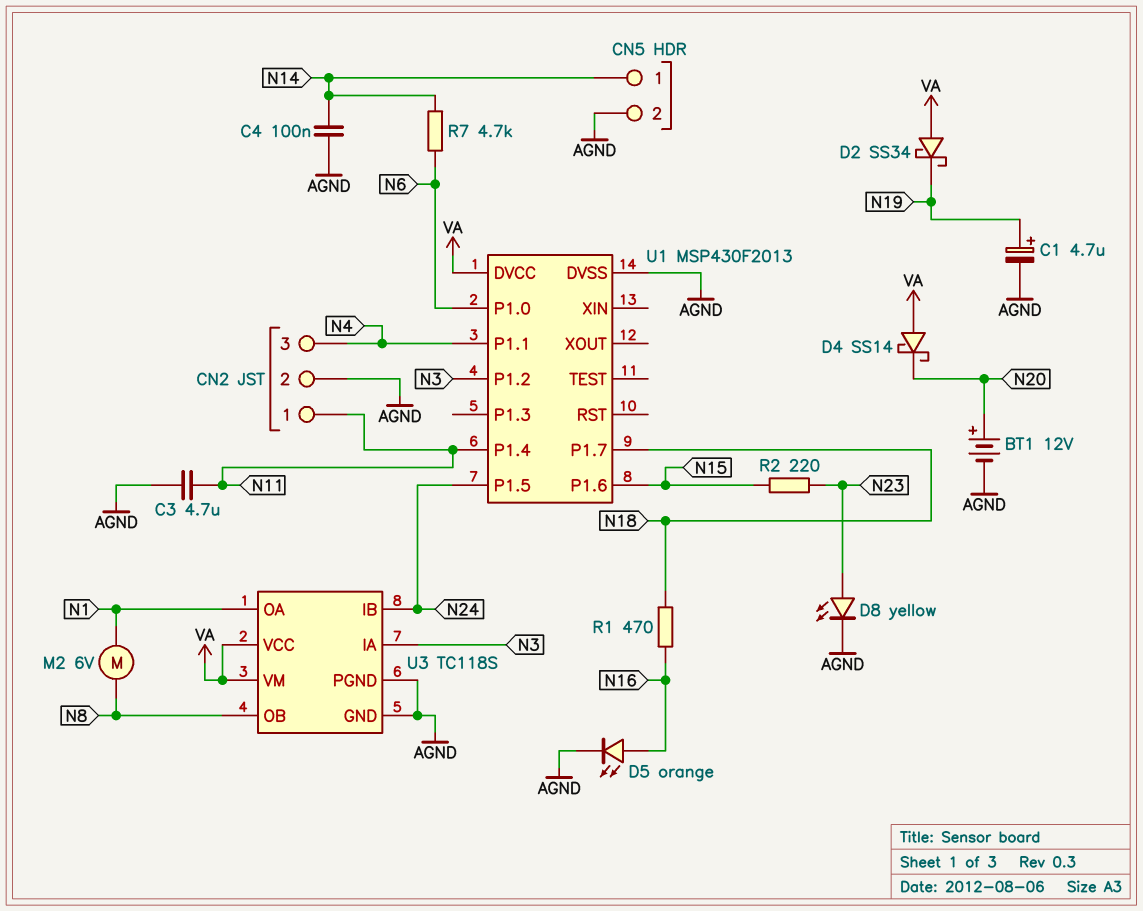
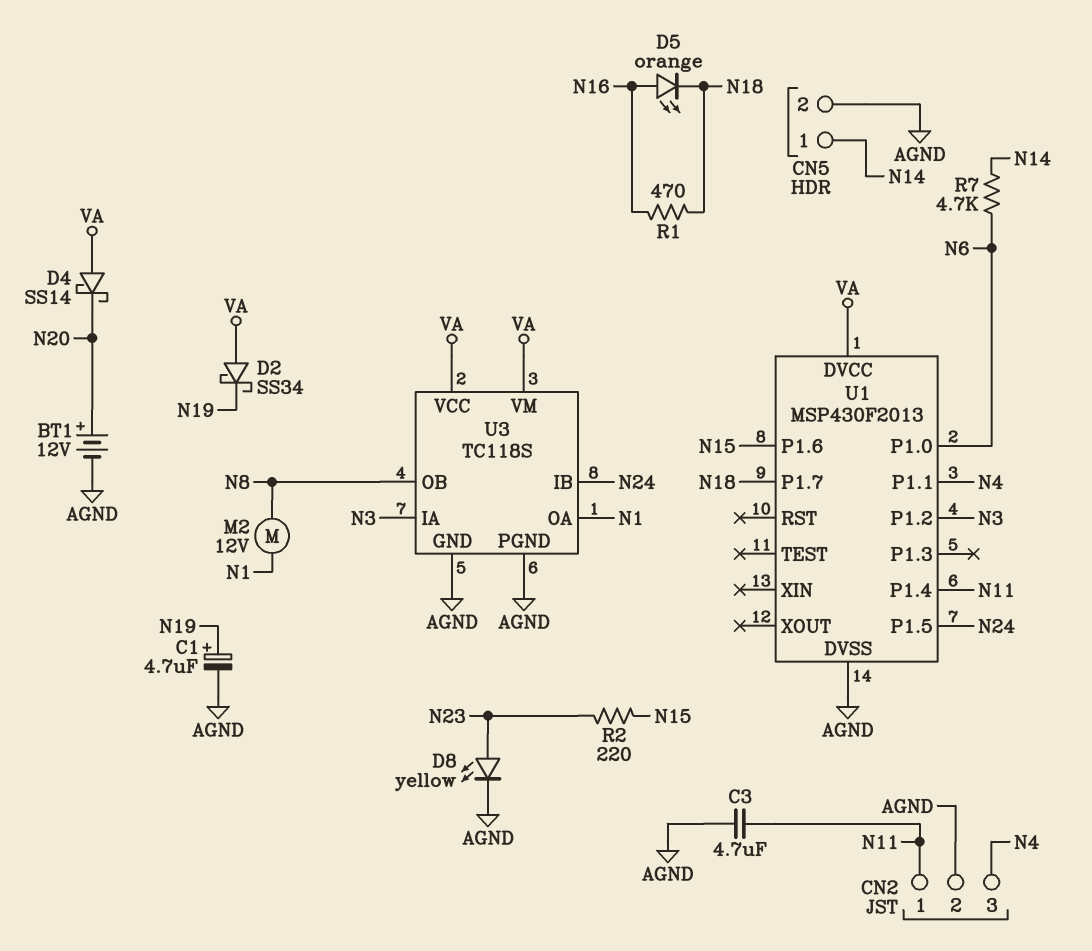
C4: 100nF (AGND, N14) -> none
D5: LED orange (A N16, K AGND) -> LED orange (A N16, K N18)
M2: motor 6V (N1, N8) -> motor 12V (N1, N8)

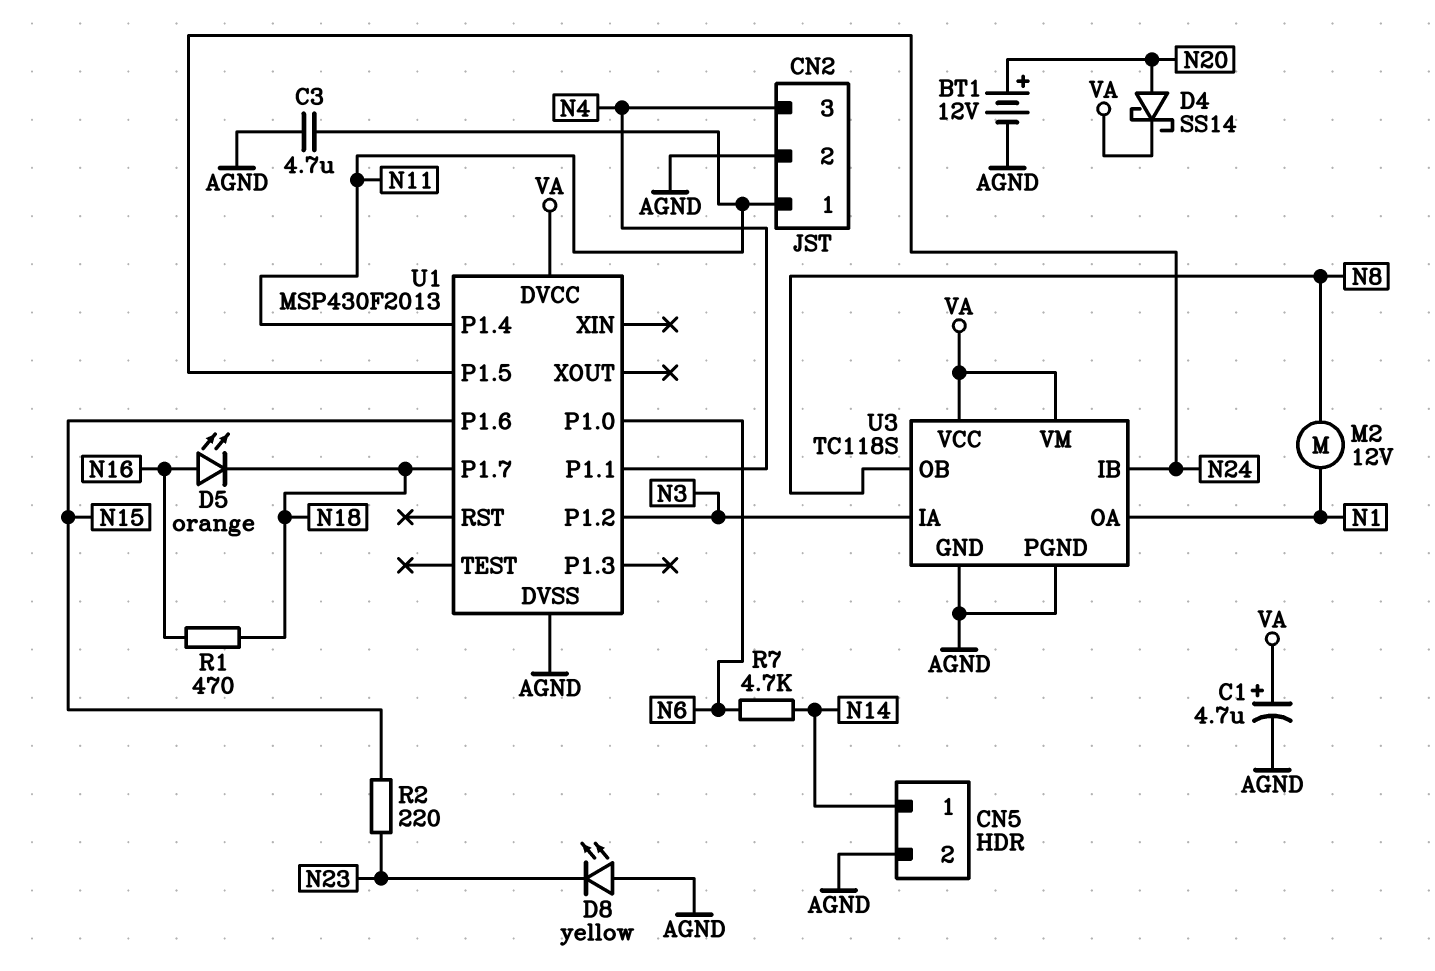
C1: 4.7uF (plus N19, minus AGND) -> 4.7uF (plus VA, minus AGND)
D2: schottky SS34 (A VA, K N19) -> none
D4: schottky SS14 (A VA, K N20) -> schottky SS14 (A N20, K VA)
D8: LED yellow (A N23, K AGND) -> LED yellow (A AGND, K N23)

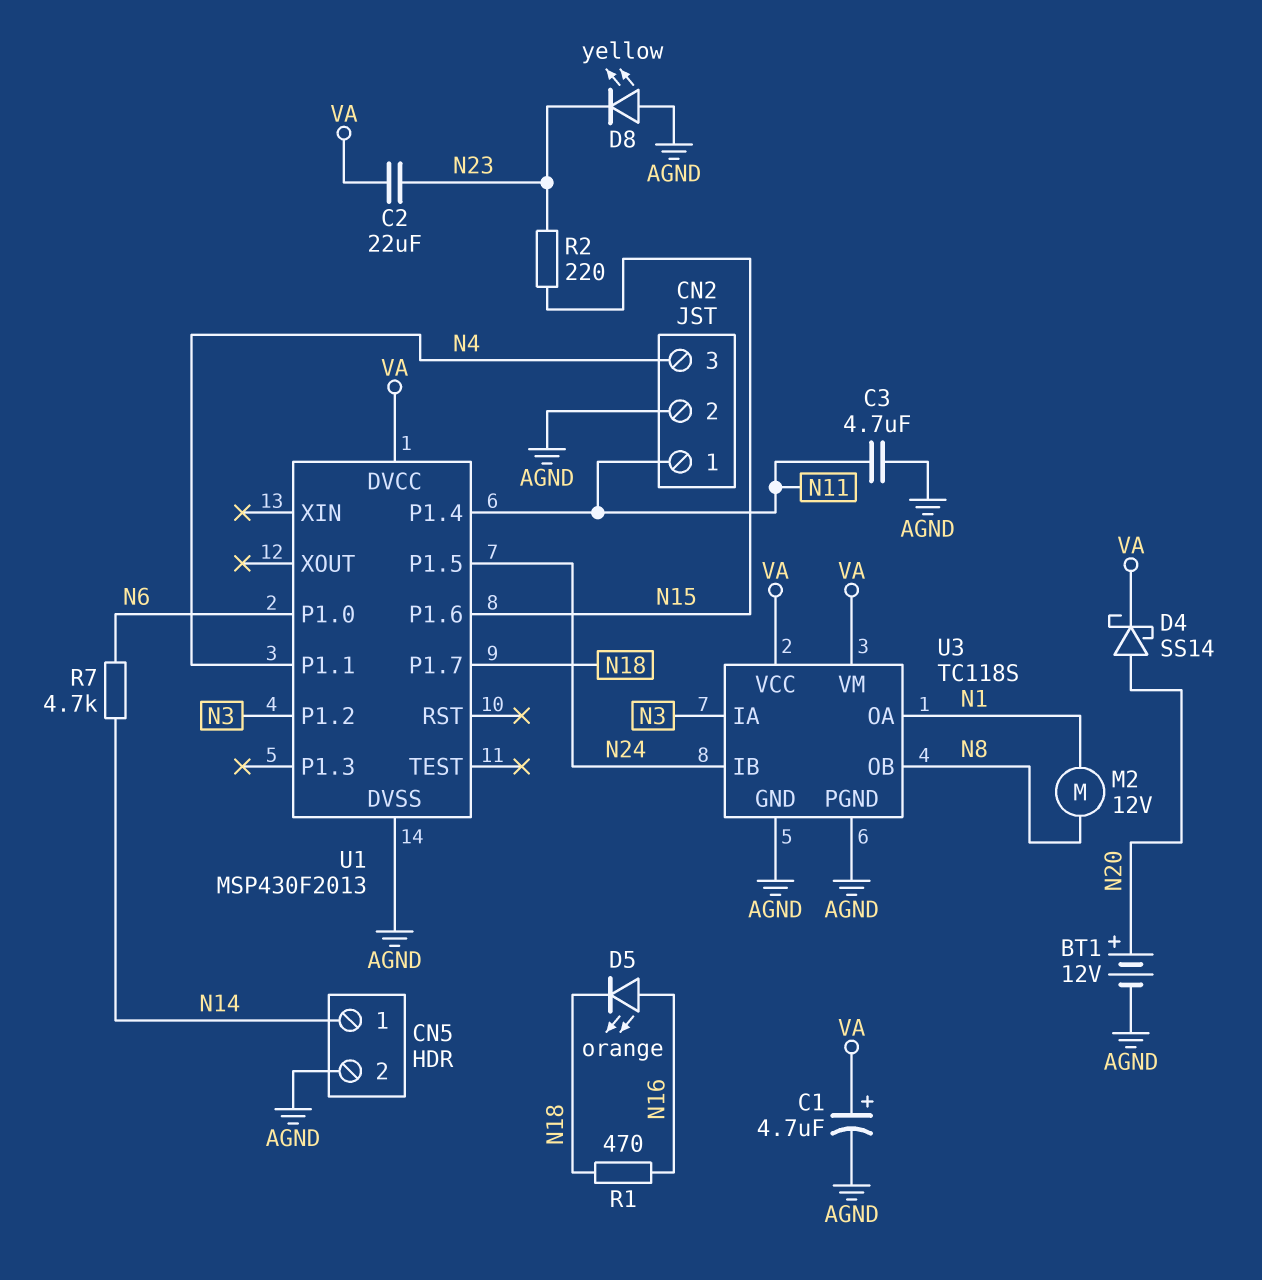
C2: none -> 22uF (N23, VA)

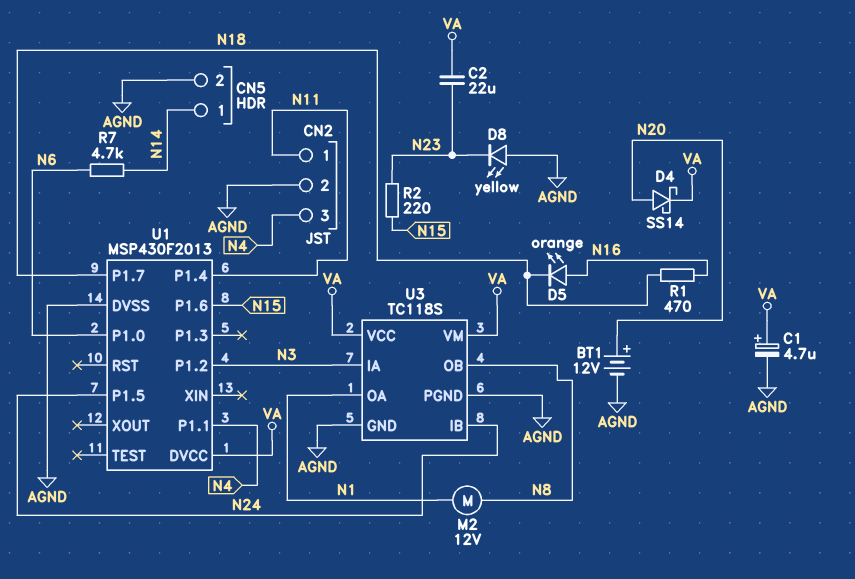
C3: 4.7uF (AGND, N11) -> none

